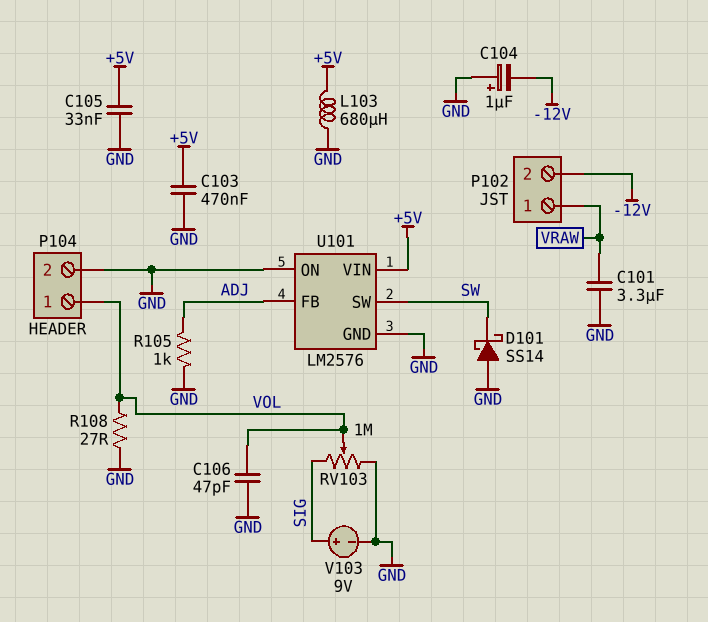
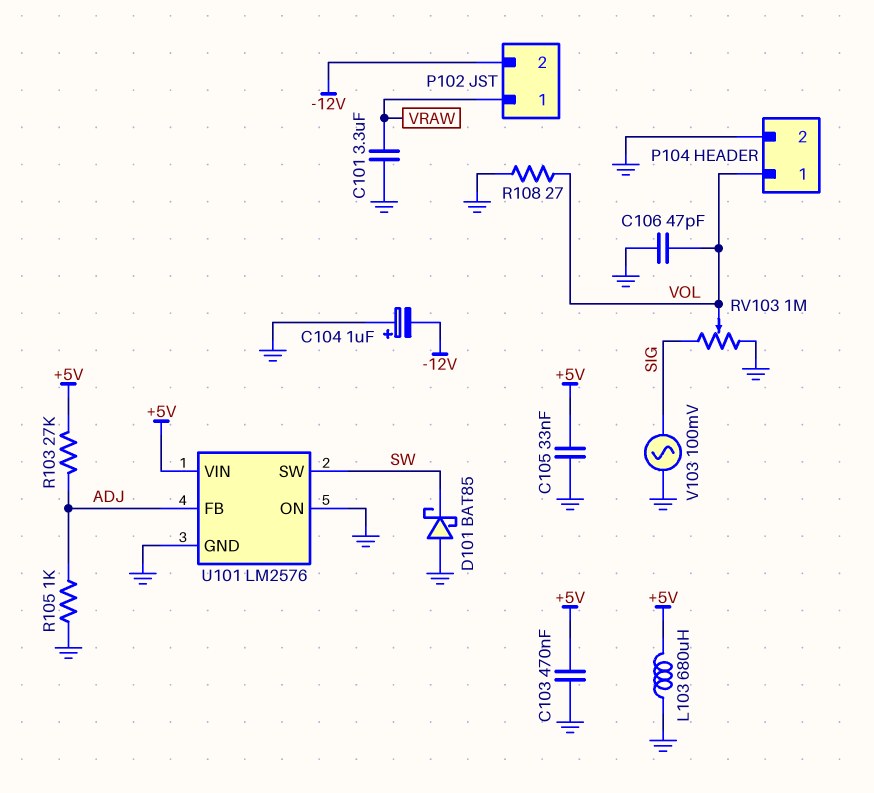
D101: schottky SS14 (A GND, K SW) -> schottky BAT85 (A GND, K SW)
R103: none -> 27k (+5V, ADJ)
V103: 9V (plus SIG, minus GND) -> AC 100mV (GND, SIG)

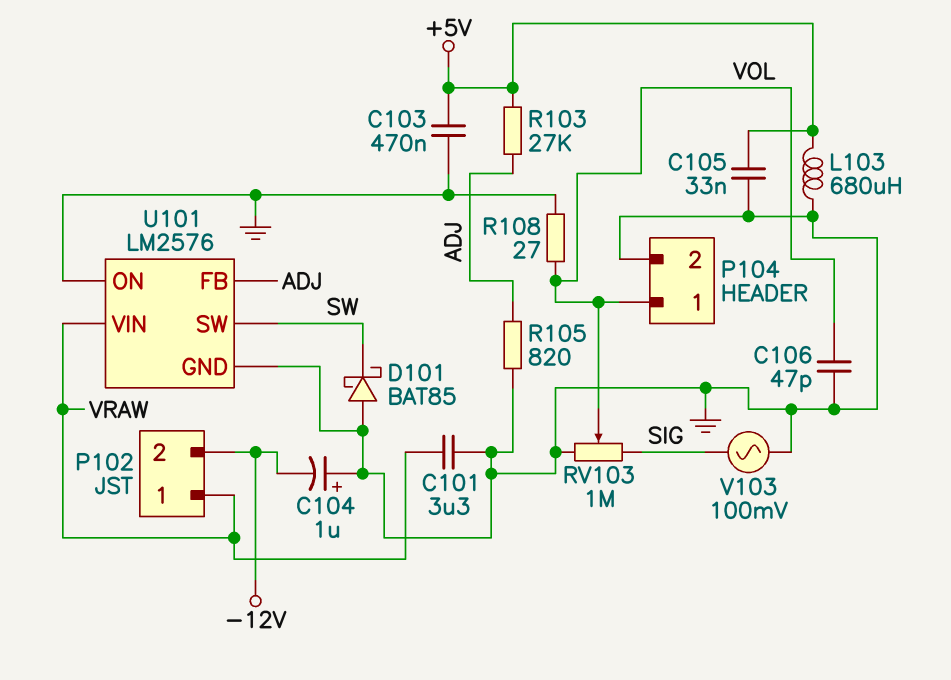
R105: 1k (ADJ, GND) -> 820 (ADJ, GND)
U101 pin VIN: +5V -> VRAW

